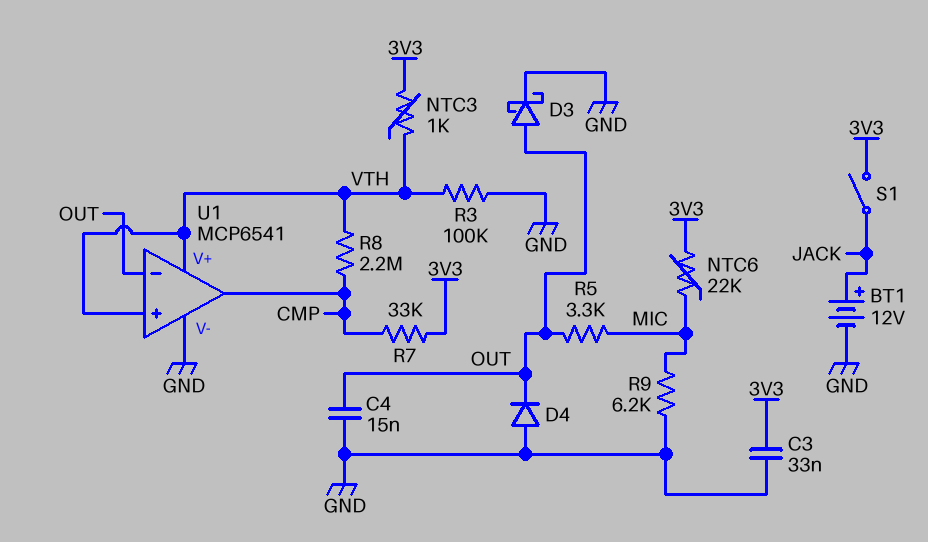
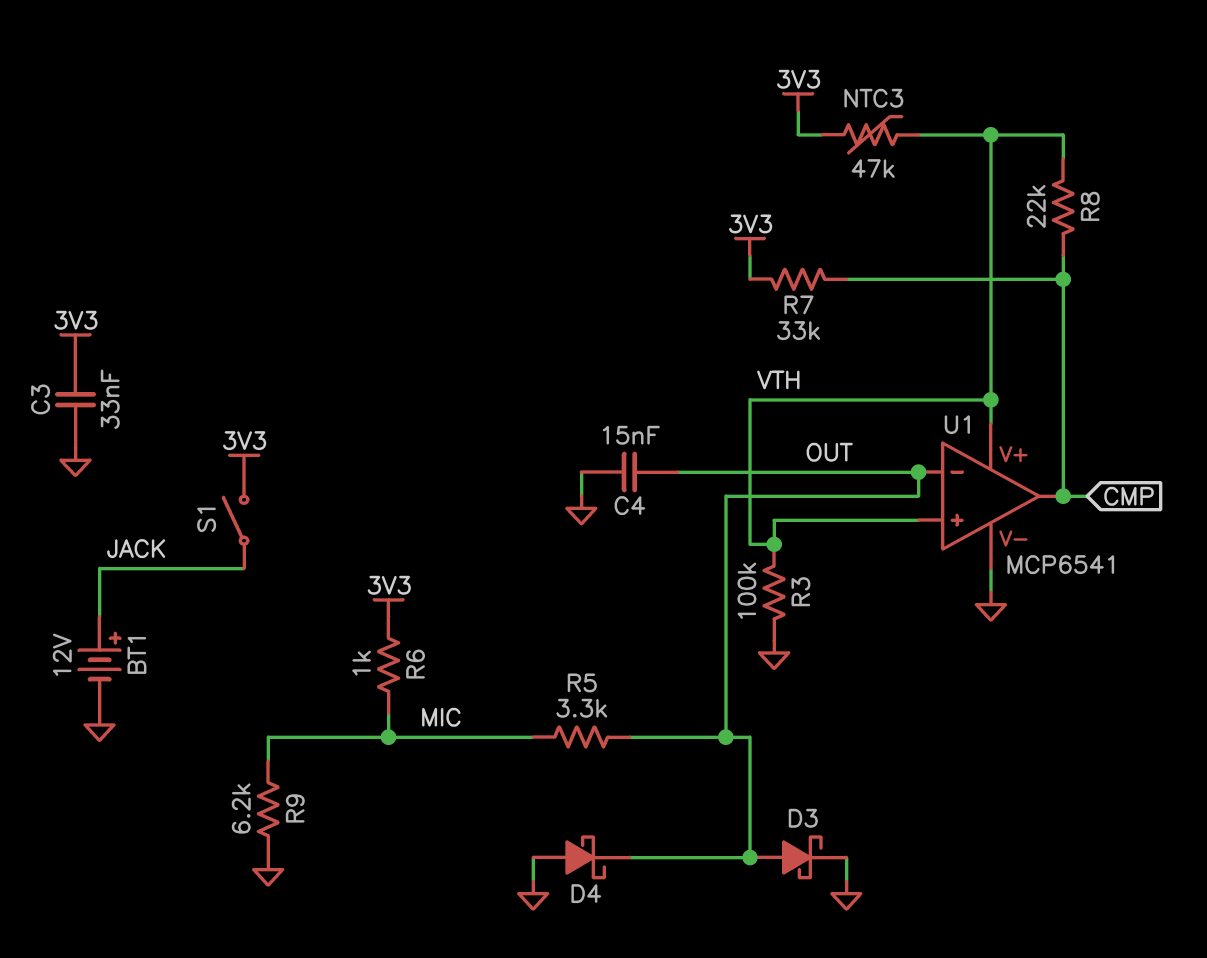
D4: diode (A GND, K OUT) -> schottky (A GND, K OUT)
NTC3: 1k (3V3, VTH) -> 47k (3V3, VTH)
NTC6: 22k (3V3, MIC) -> none
R6: none -> 1k (3V3, MIC)
R8: 2.2M (CMP, VTH) -> 22k (CMP, VTH)

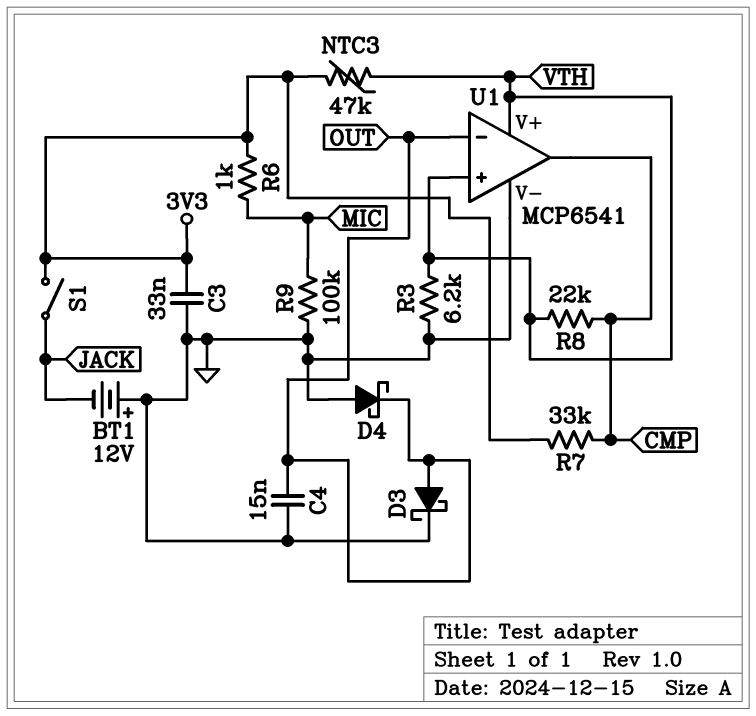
BT1: 12V (plus JACK, minus GND) -> 12V (plus GND, minus JACK)
R3: 100k (GND, VTH) -> 6.2k (GND, VTH)
R5: 3.3k (MIC, OUT) -> none
R9: 6.2k (GND, MIC) -> 100k (GND, MIC)

